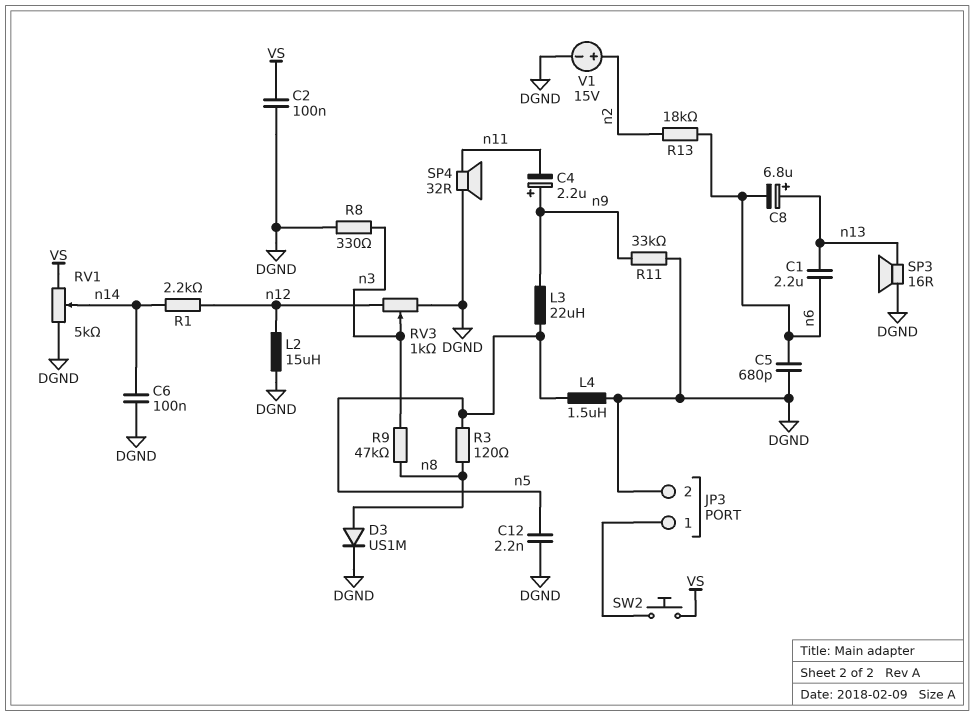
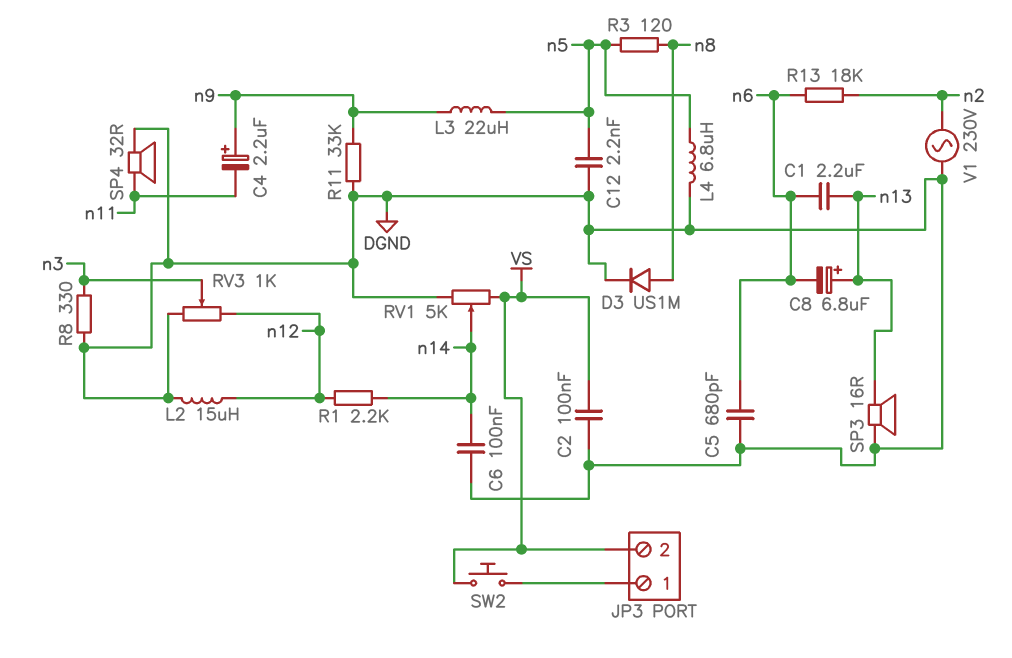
JP3 pin 2: DGND -> VS
L4: 1.5uH (DGND, n5) -> 6.8uH (DGND, n5)
R9: 47k (n3, n8) -> none
V1: 15V (plus n2, minus DGND) -> AC 230V (DGND, n2)

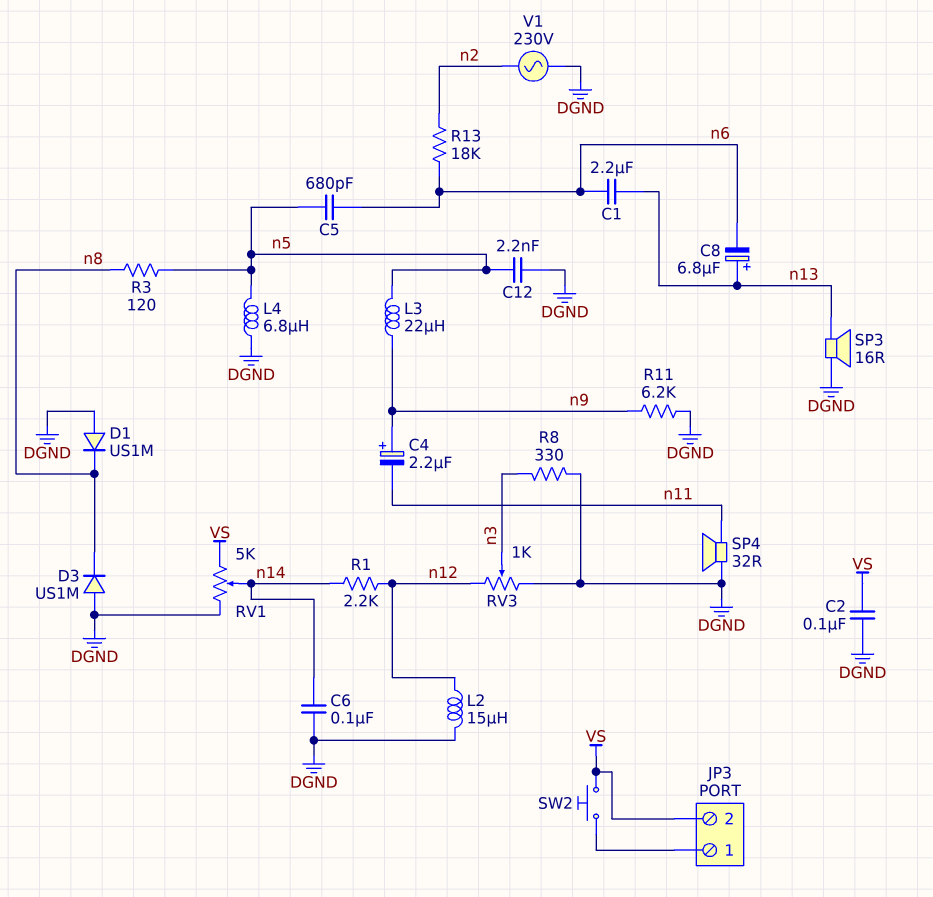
C5: 680pF (DGND, n6) -> 680pF (n5, n6)
D1: none -> diode US1M (A DGND, K n8)
D3: diode US1M (A n8, K DGND) -> diode US1M (A DGND, K n8)
R11: 33k (DGND, n9) -> 6.2k (DGND, n9)

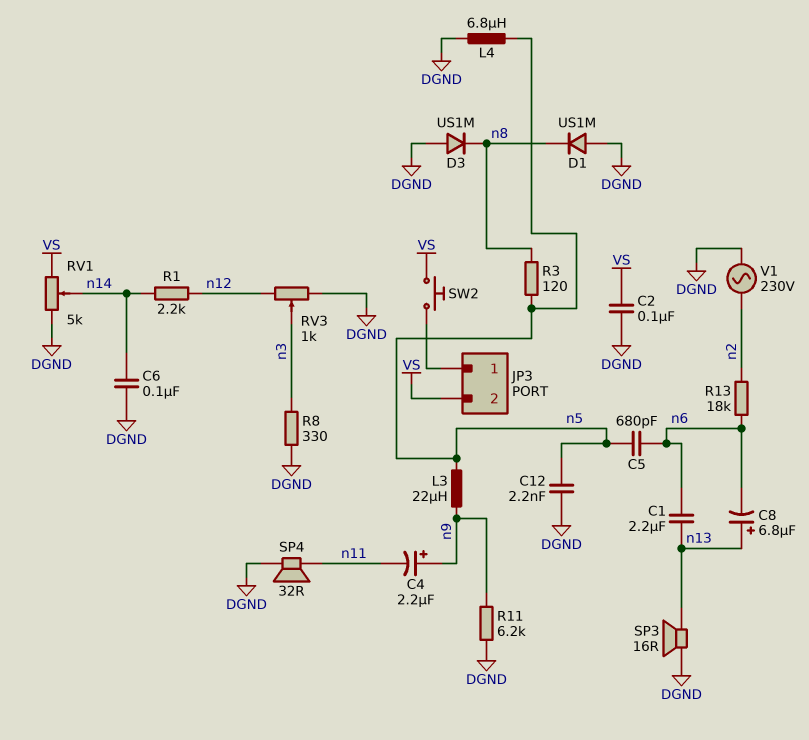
L2: 15uH (DGND, n12) -> none

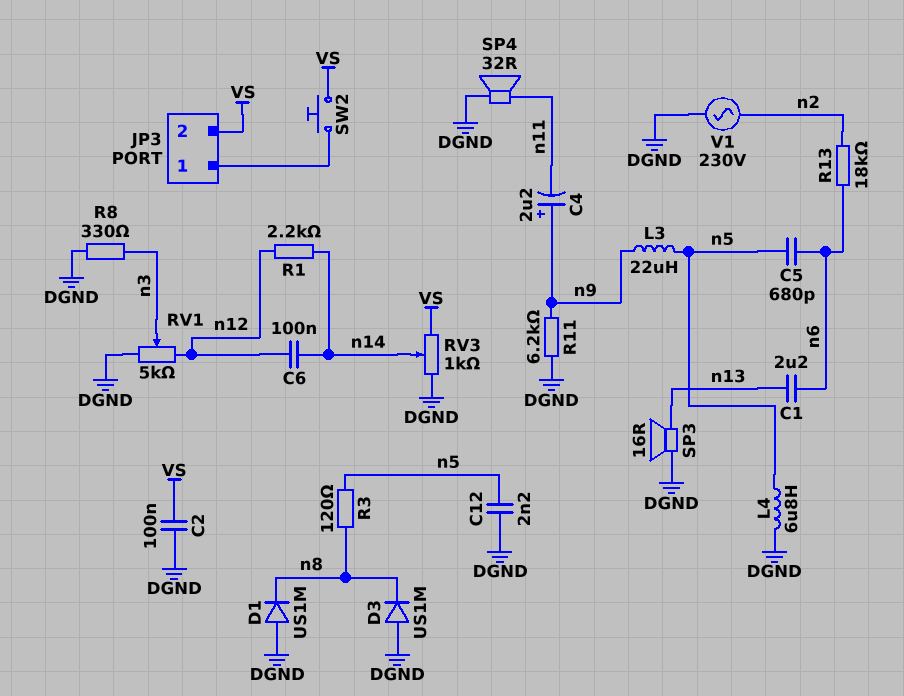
C6: 100nF (DGND, n14) -> 100nF (n12, n14)
C8: 6.8uF (plus n13, minus n6) -> none
RV1: 5k (DGND, VS, wiper n14) -> 5k (DGND, n12, wiper n3)
RV3: 1k (DGND, n12, wiper n3) -> 1k (DGND, VS, wiper n14)

